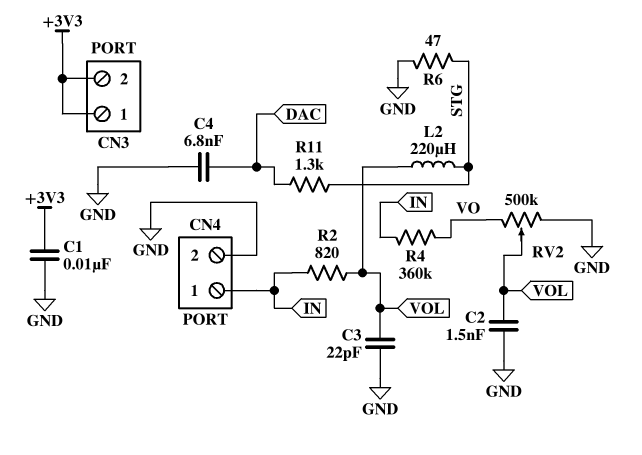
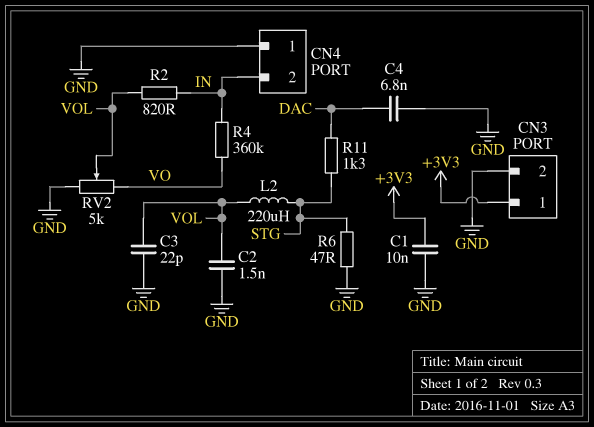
CN3 pin 2: +3V3 -> GND
CN4 pin 1: IN -> GND
CN4 pin 2: GND -> IN
RV2: 500k (GND, VO, wiper VOL) -> 5k (GND, VO, wiper VOL)

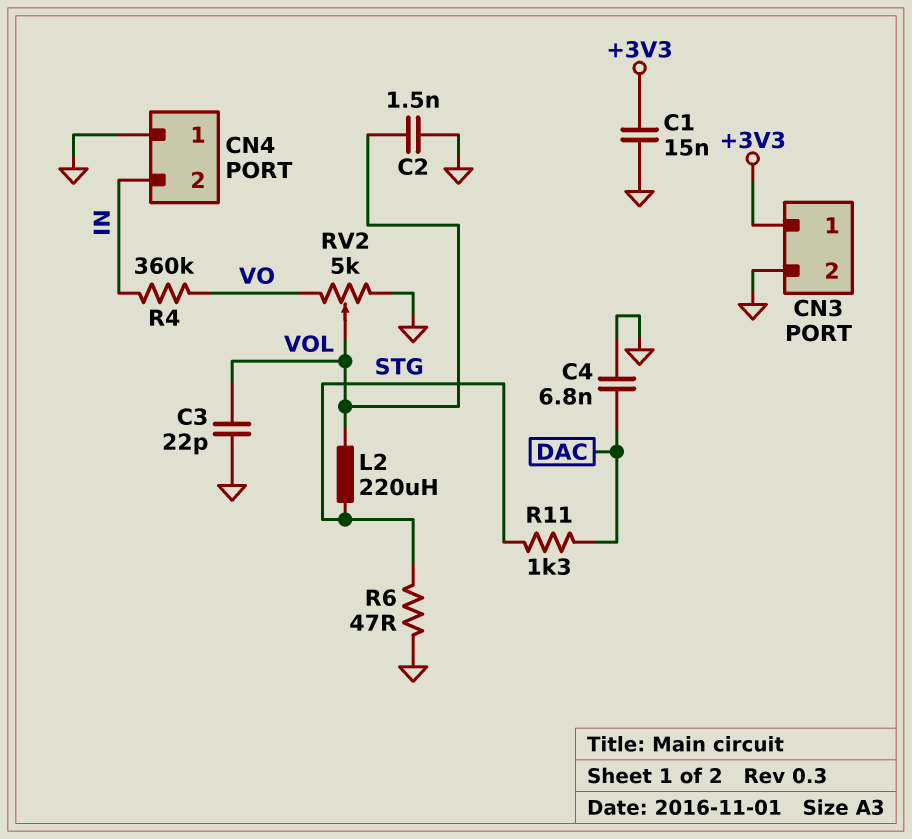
C1: 10nF (+3V3, GND) -> 15nF (+3V3, GND)
R2: 820 (IN, VOL) -> none

